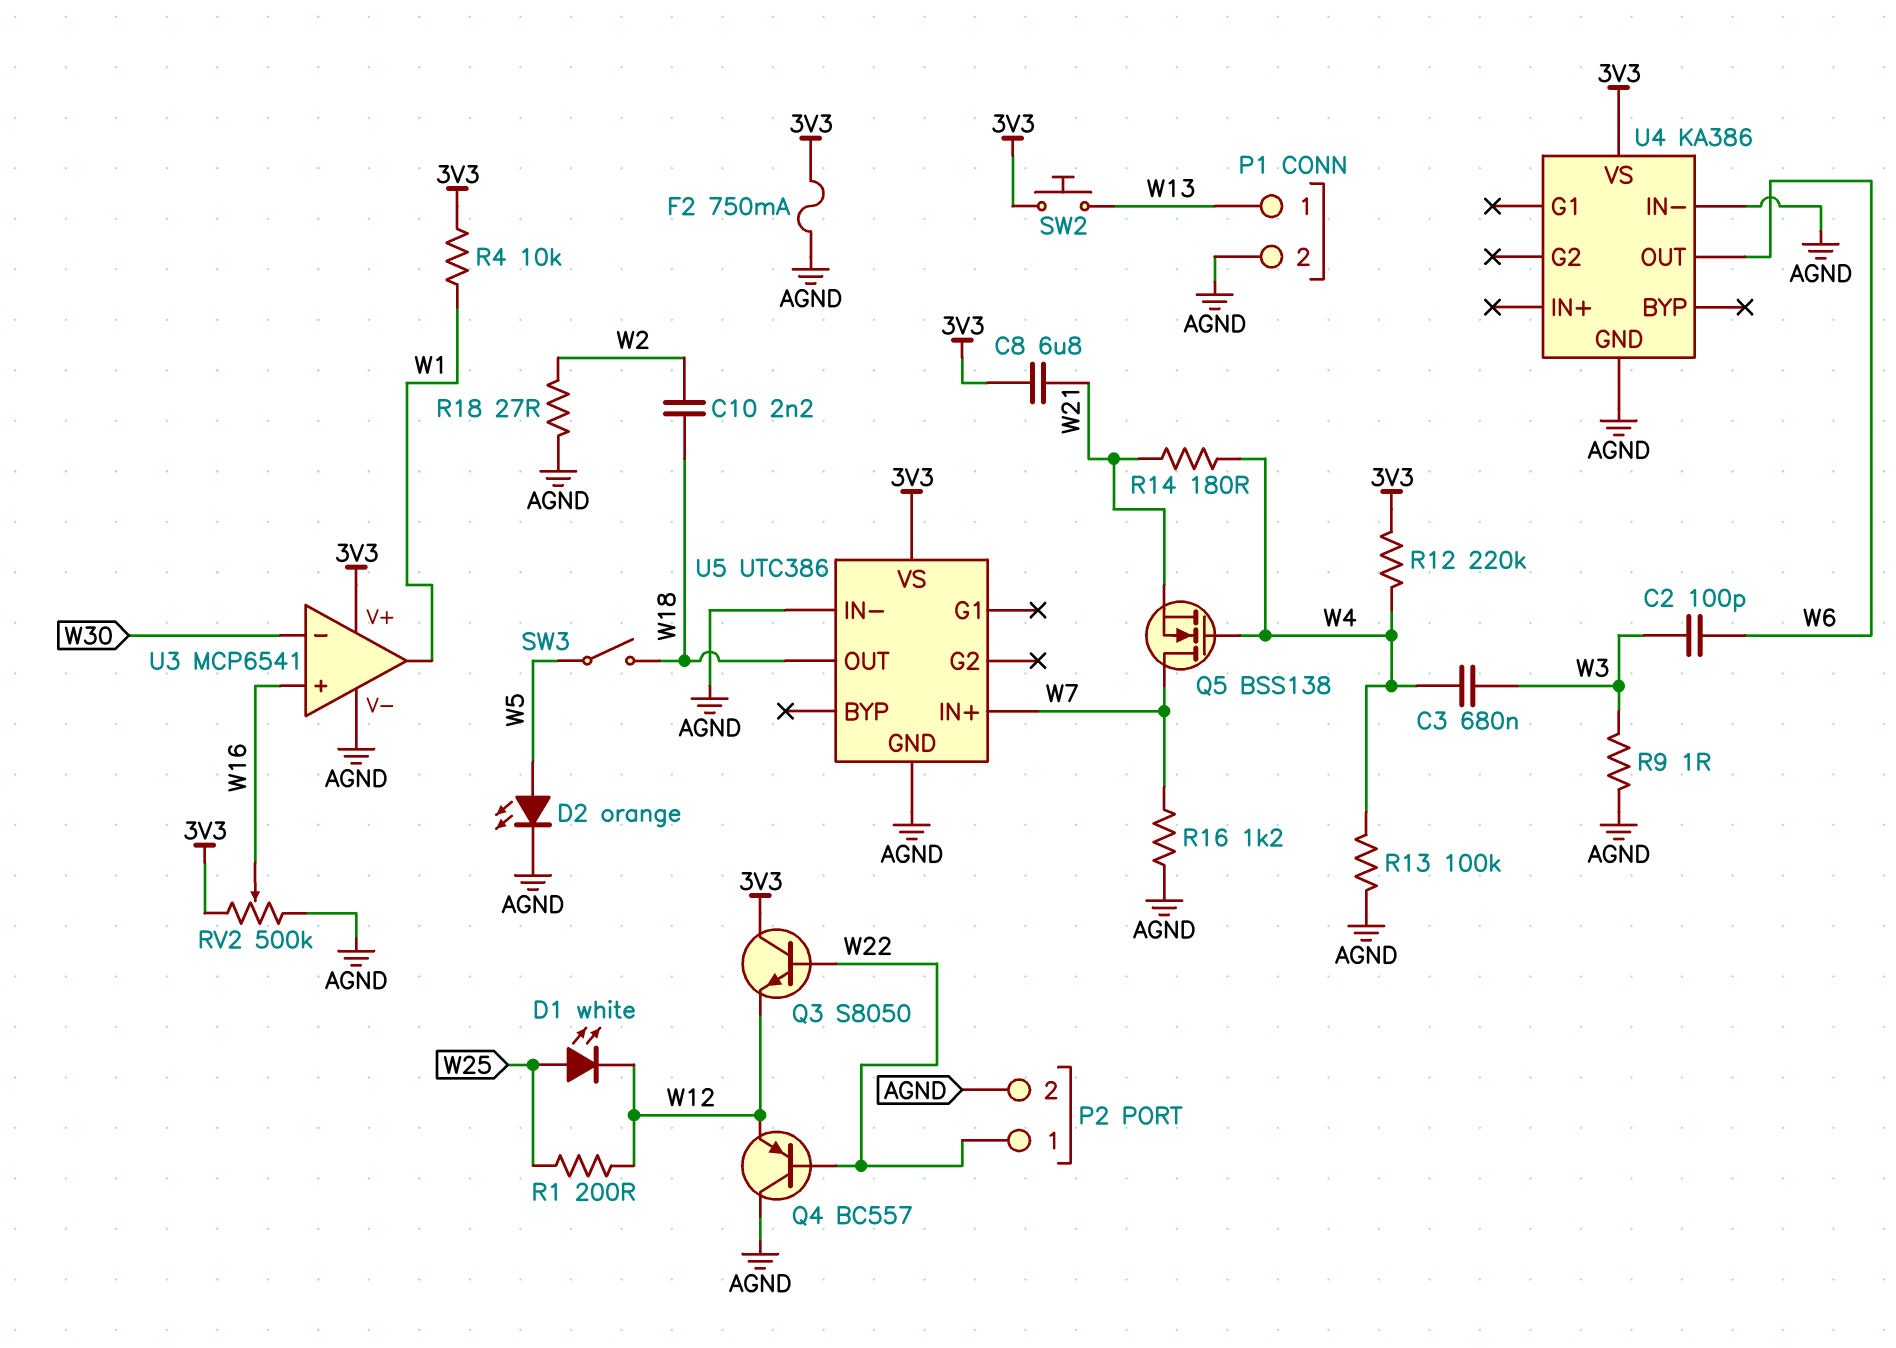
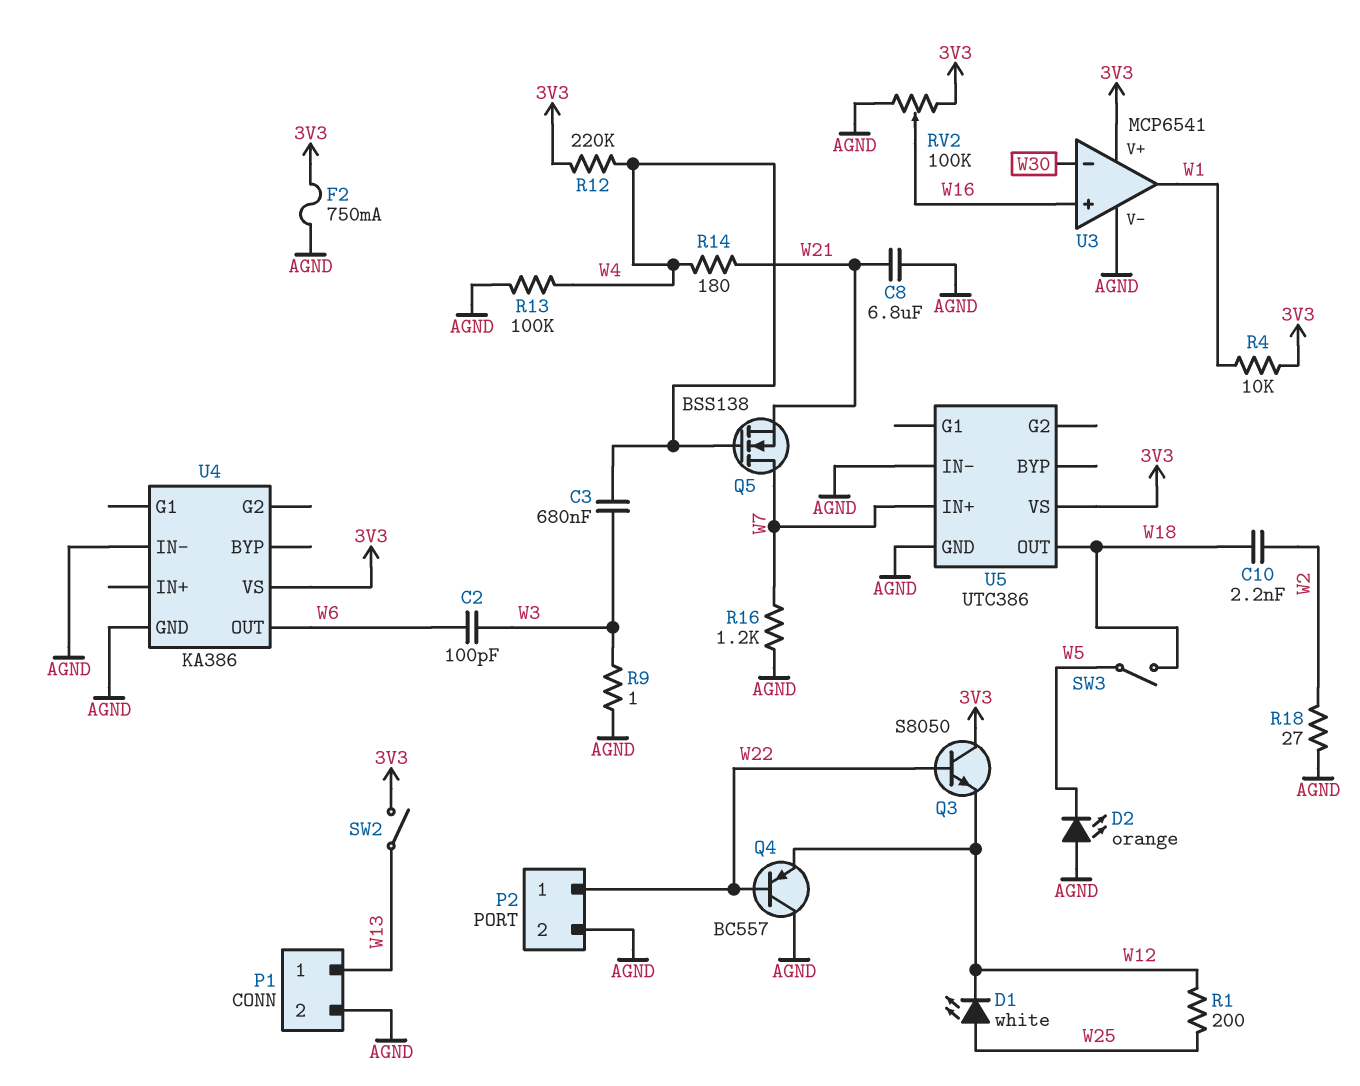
C8: 6.8uF (3V3, W21) -> 6.8uF (AGND, W21)
D2: LED orange (A W5, K AGND) -> LED orange (A AGND, K W5)
RV2: 500k (3V3, AGND, wiper W16) -> 100k (3V3, AGND, wiper W16)
SW2: button (3V3, W13) -> switch (3V3, W13)

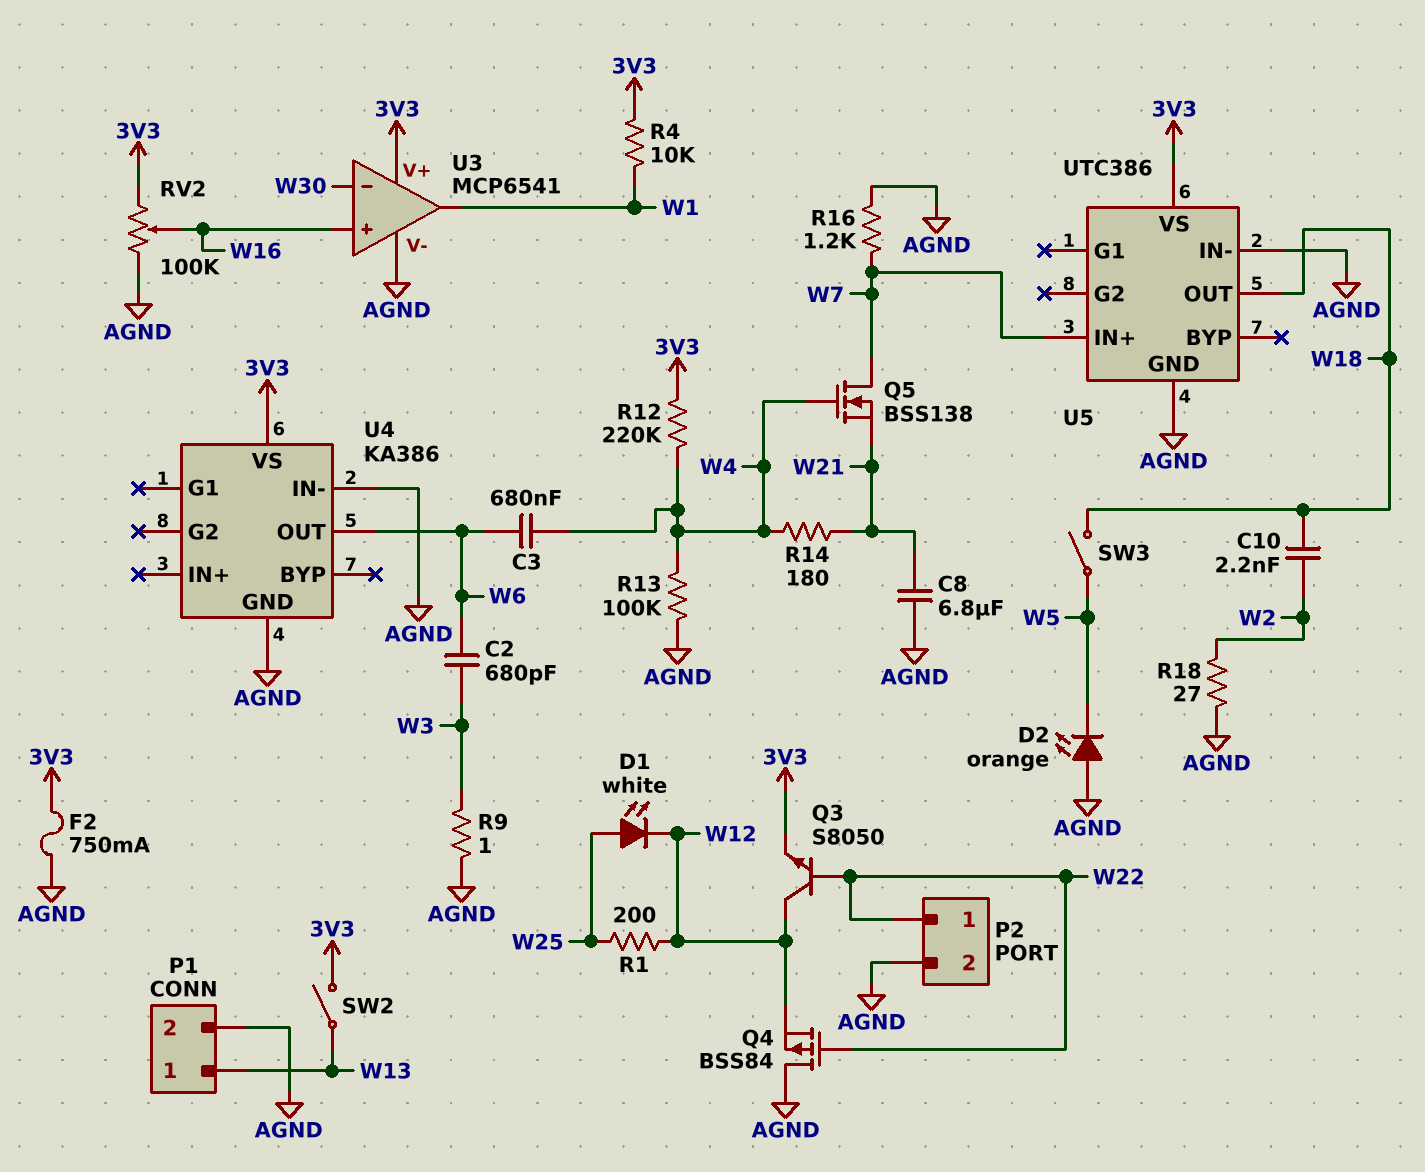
C2: 100pF (W3, W6) -> 680pF (W3, W6)
C3: 680nF (W3, W4) -> 680nF (W4, W6)
Q3: NPN S8050 (B W22, C 3V3, E W12) -> NPN S8050 (B W22, C W12, E 3V3)
Q4: PNP BC557 (B W22, C AGND, E W12) -> PMOS BSS84 (G W22, D AGND, S W12)

